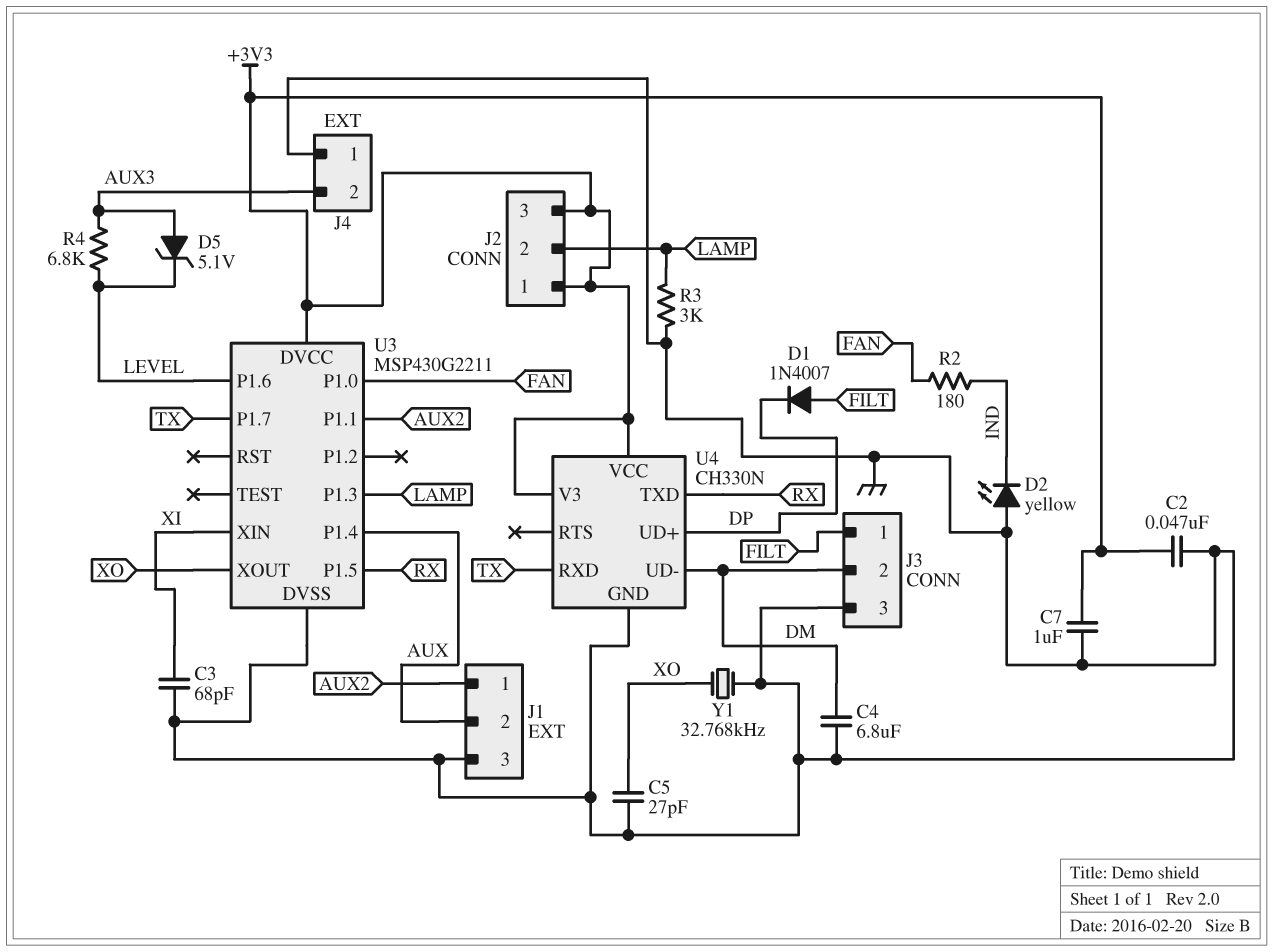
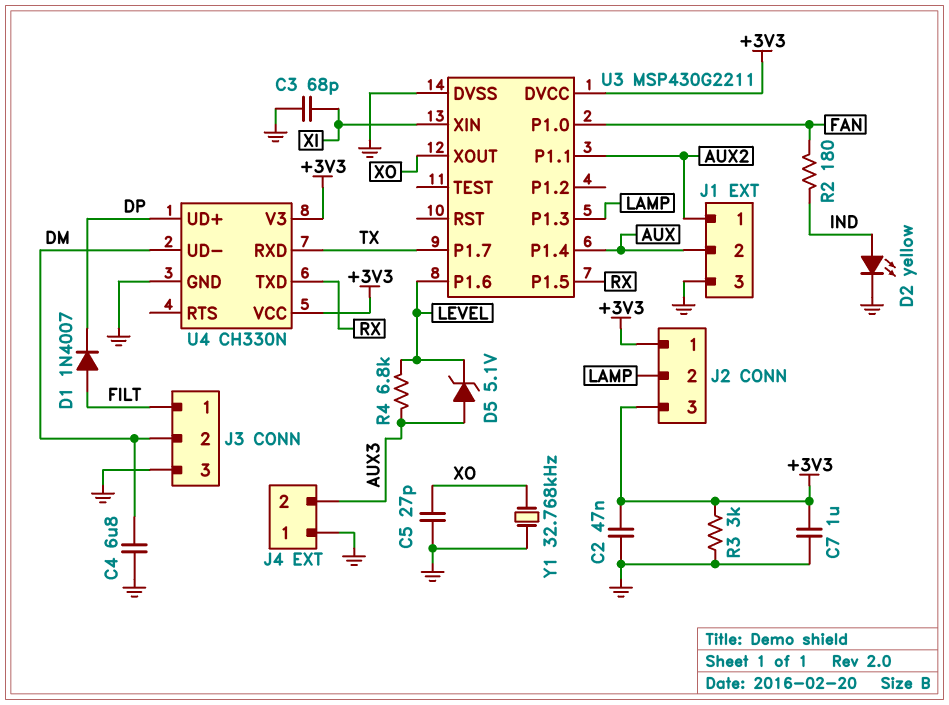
D2: LED yellow (A GND, K IND) -> LED yellow (A IND, K GND)
R3: 3k (GND, LAMP) -> 3k (+3V3, GND)

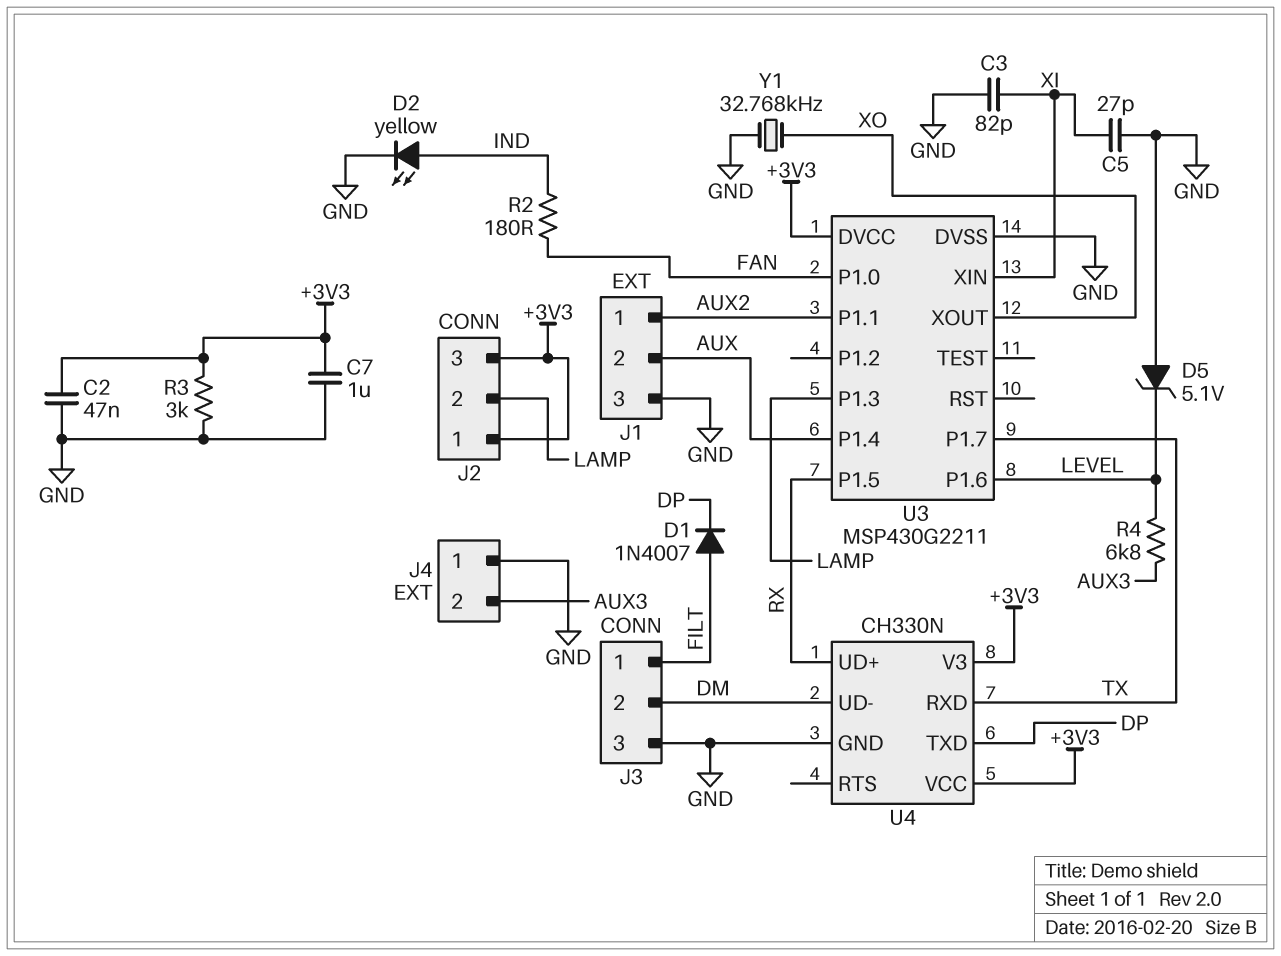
C3: 68pF (GND, XI) -> 82pF (GND, XI)
C4: 6.8uF (DM, GND) -> none
C5: 27pF (GND, XO) -> 27pF (GND, XI)
D5: zener 5.1V (A AUX3, K LEVEL) -> zener 5.1V (A GND, K LEVEL)
U4 pin TXD: RX -> DP
U4 pin UD+: DP -> RX

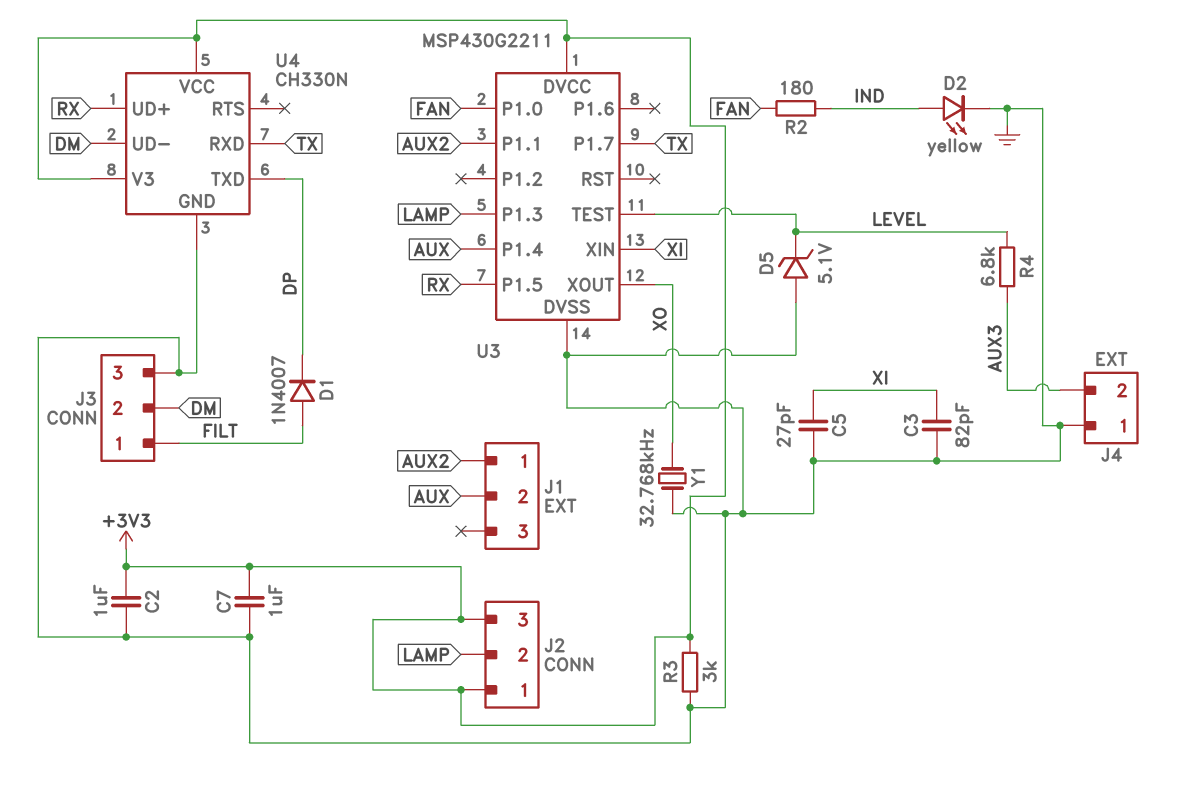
C2: 47nF (+3V3, GND) -> 1uF (+3V3, GND)
J1 pin 3: GND -> none
U3 pin P1.6: LEVEL -> none
U3 pin TEST: none -> LEVEL

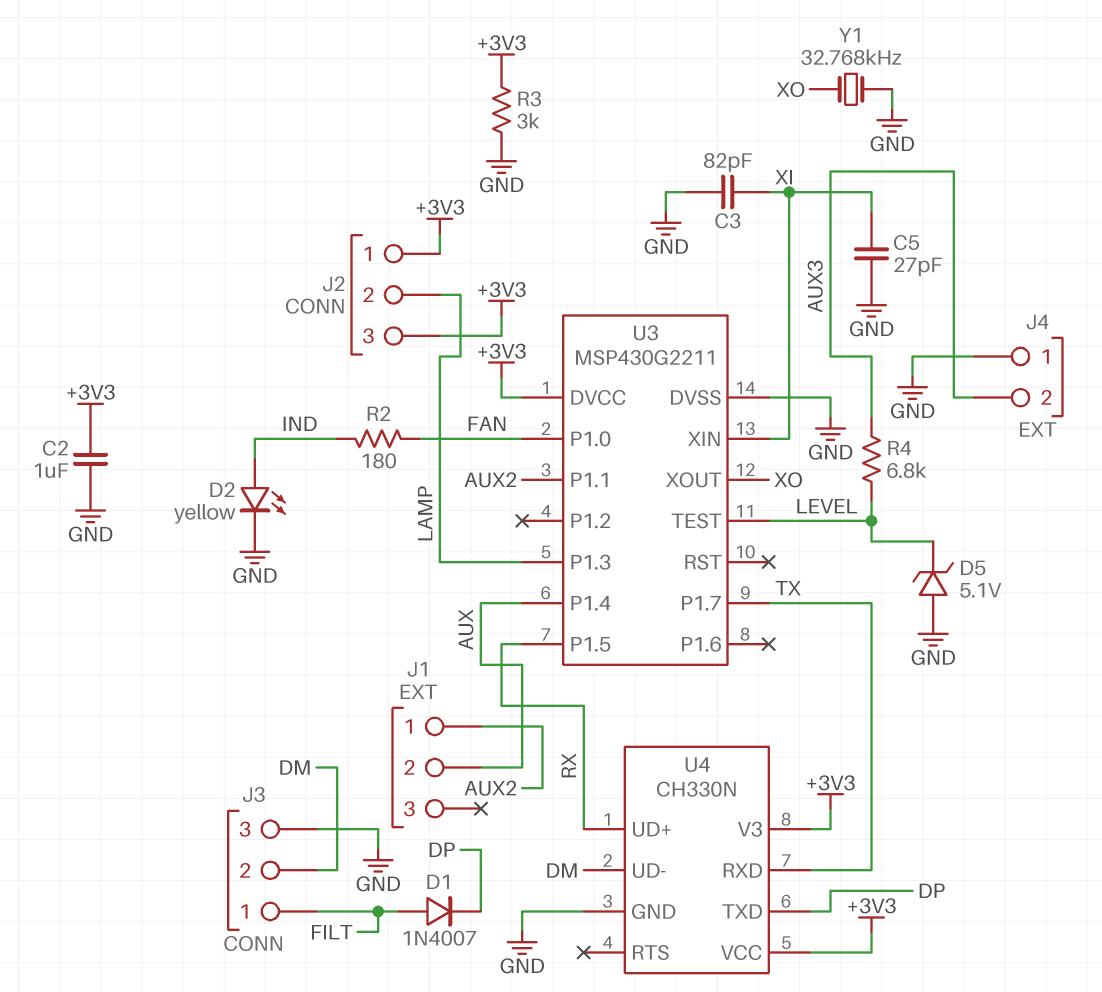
C7: 1uF (+3V3, GND) -> none

